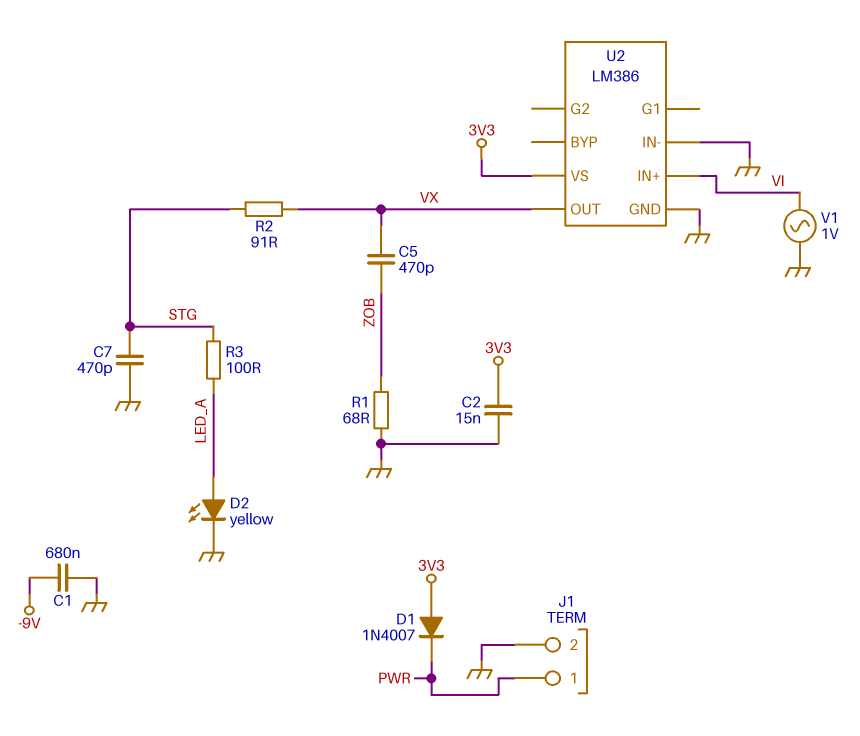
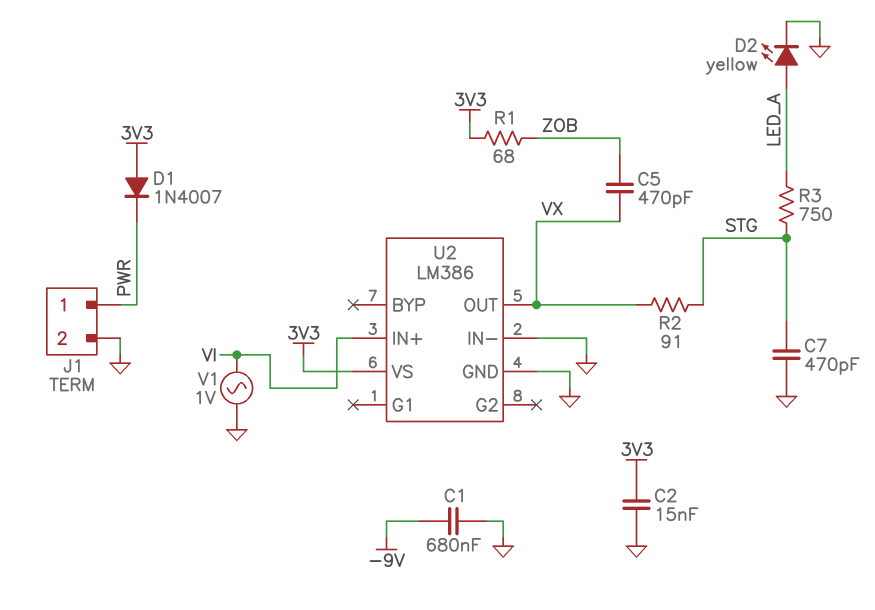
R1: 68 (GND, ZOB) -> 68 (3V3, ZOB)
R3: 100 (LED_A, STG) -> 750 (LED_A, STG)

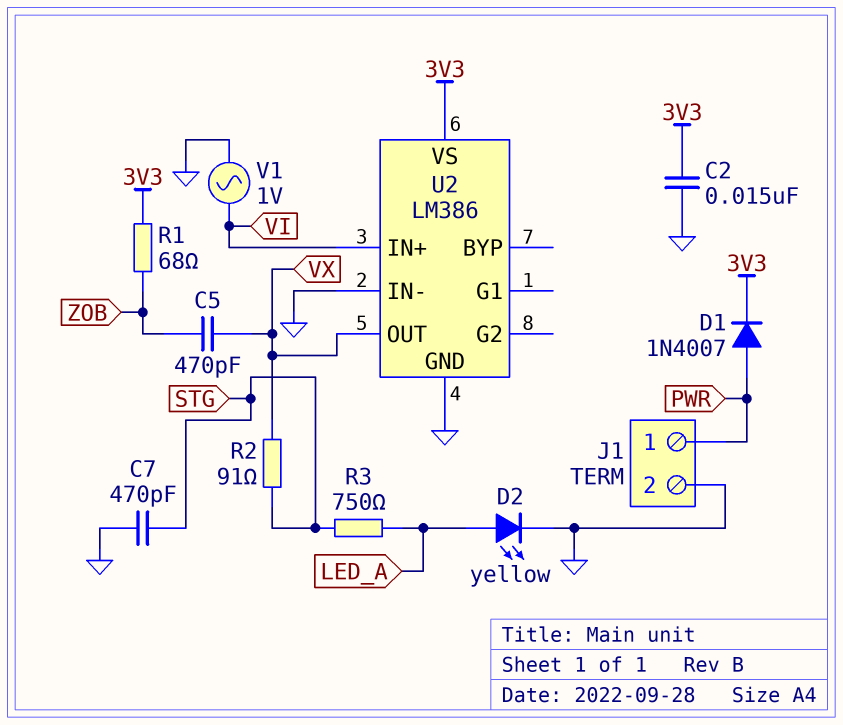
C1: 680nF (-9V, GND) -> none
D1: diode 1N4007 (A 3V3, K PWR) -> diode 1N4007 (A PWR, K 3V3)

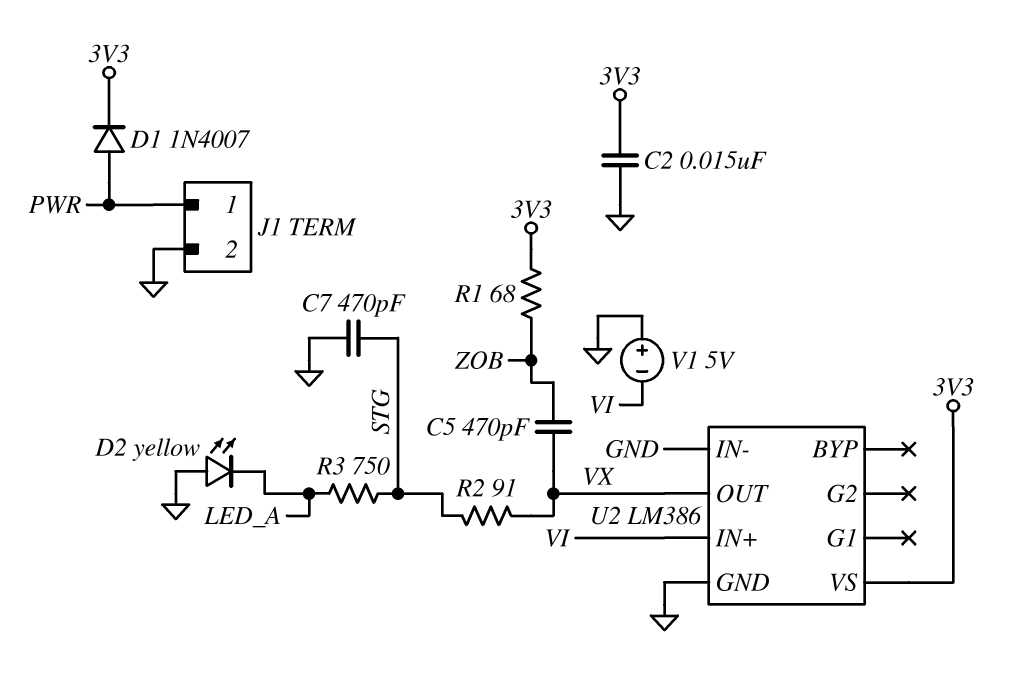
D2: LED yellow (A LED_A, K GND) -> LED yellow (A GND, K LED_A)
V1: AC 1V (GND, VI) -> 5V (plus GND, minus VI)

